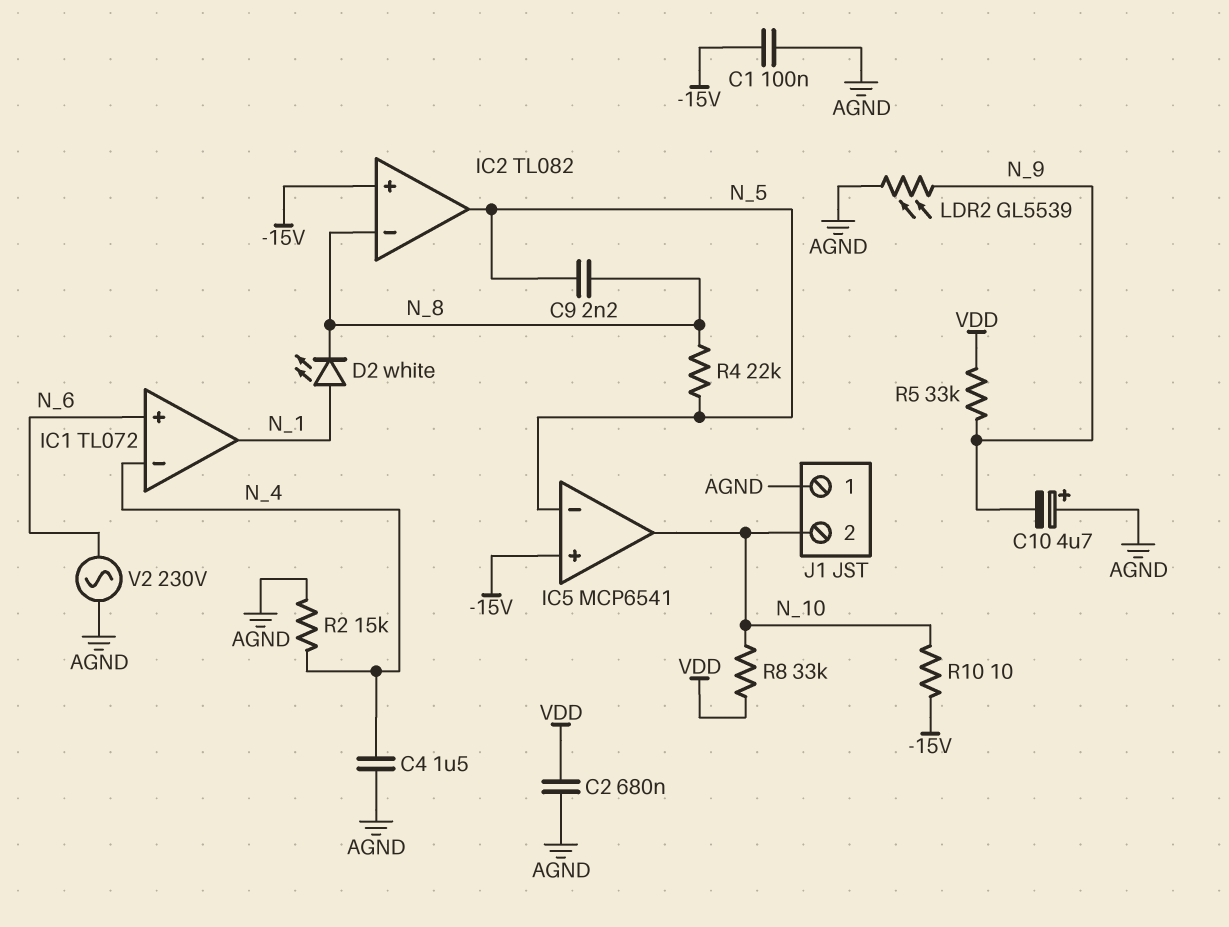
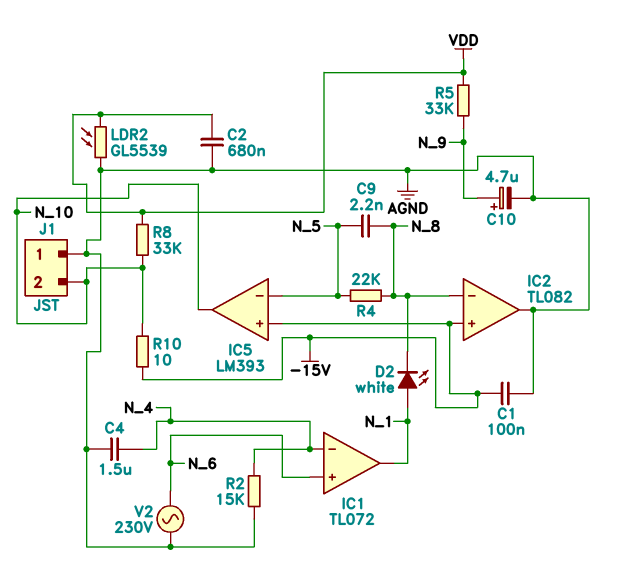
C10: 4.7uF (plus AGND, minus N_9) -> 4.7uF (plus N_9, minus AGND)
IC2 pin out: N_5 -> AGND
IC5: MCP6541 -> LM393
LDR2: GL5539 (AGND, N_9) -> GL5539 (AGND, VDD)

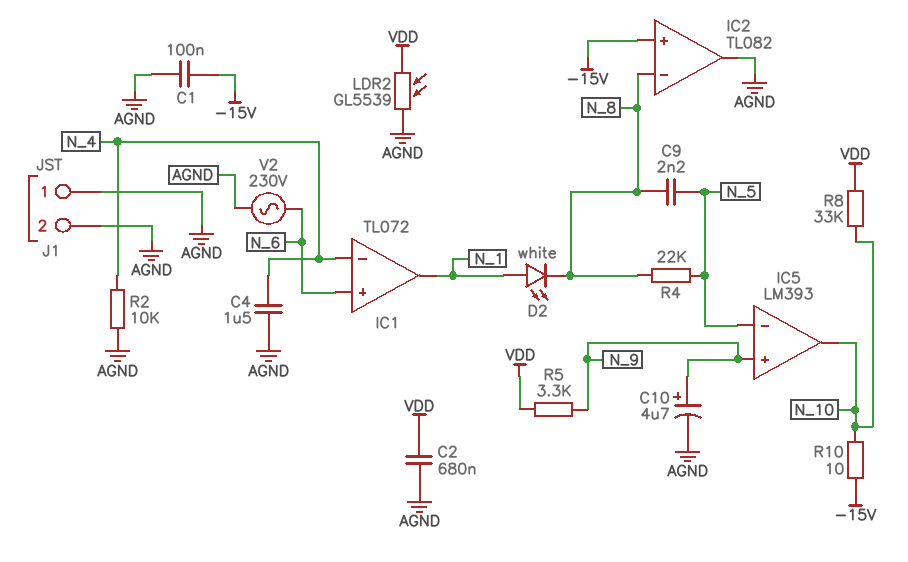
IC5 pin in+: -15V -> N_9
J1 pin 2: N_10 -> AGND
R2: 15k (AGND, N_4) -> 10k (AGND, N_4)
R5: 33k (N_9, VDD) -> 3.3k (N_9, VDD)

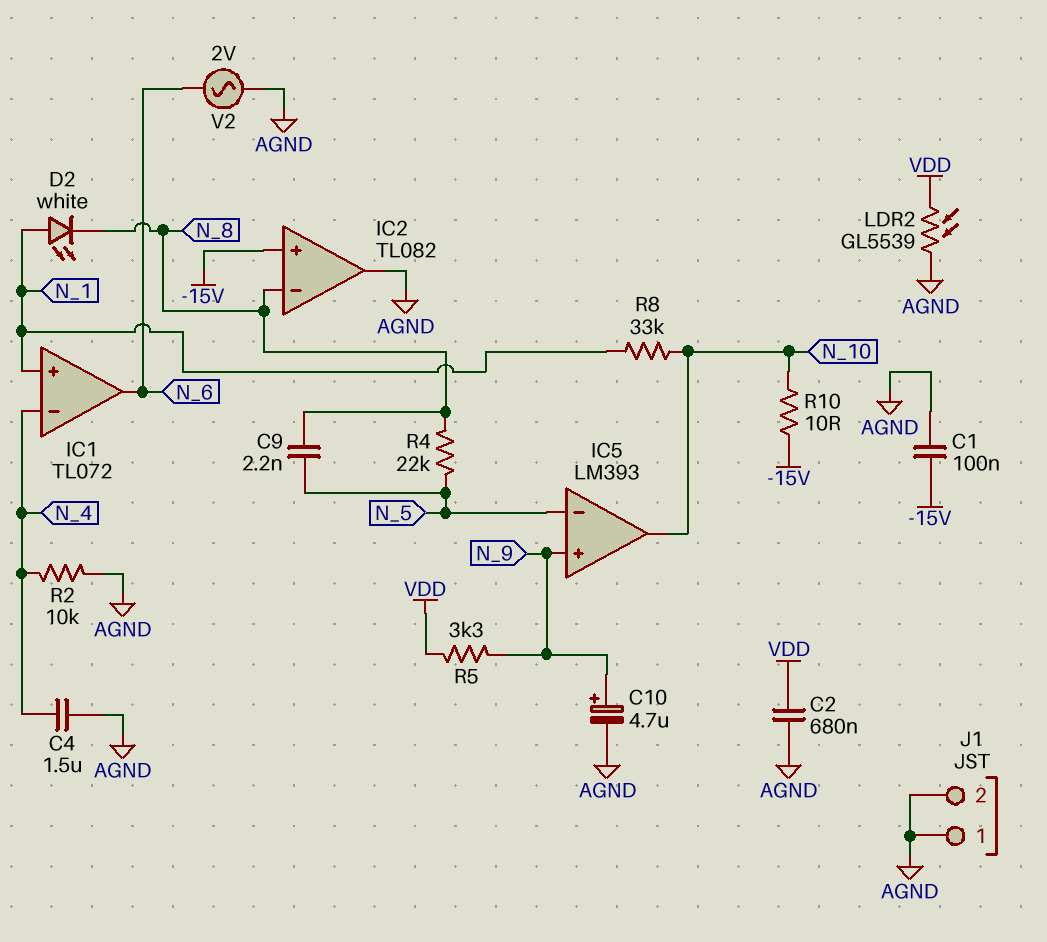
IC1 pin in+: N_6 -> N_1
IC1 pin out: N_1 -> N_6
R8: 33k (N_10, VDD) -> 33k (N_1, N_10)
V2: AC 230V (AGND, N_6) -> AC 2V (AGND, N_6)

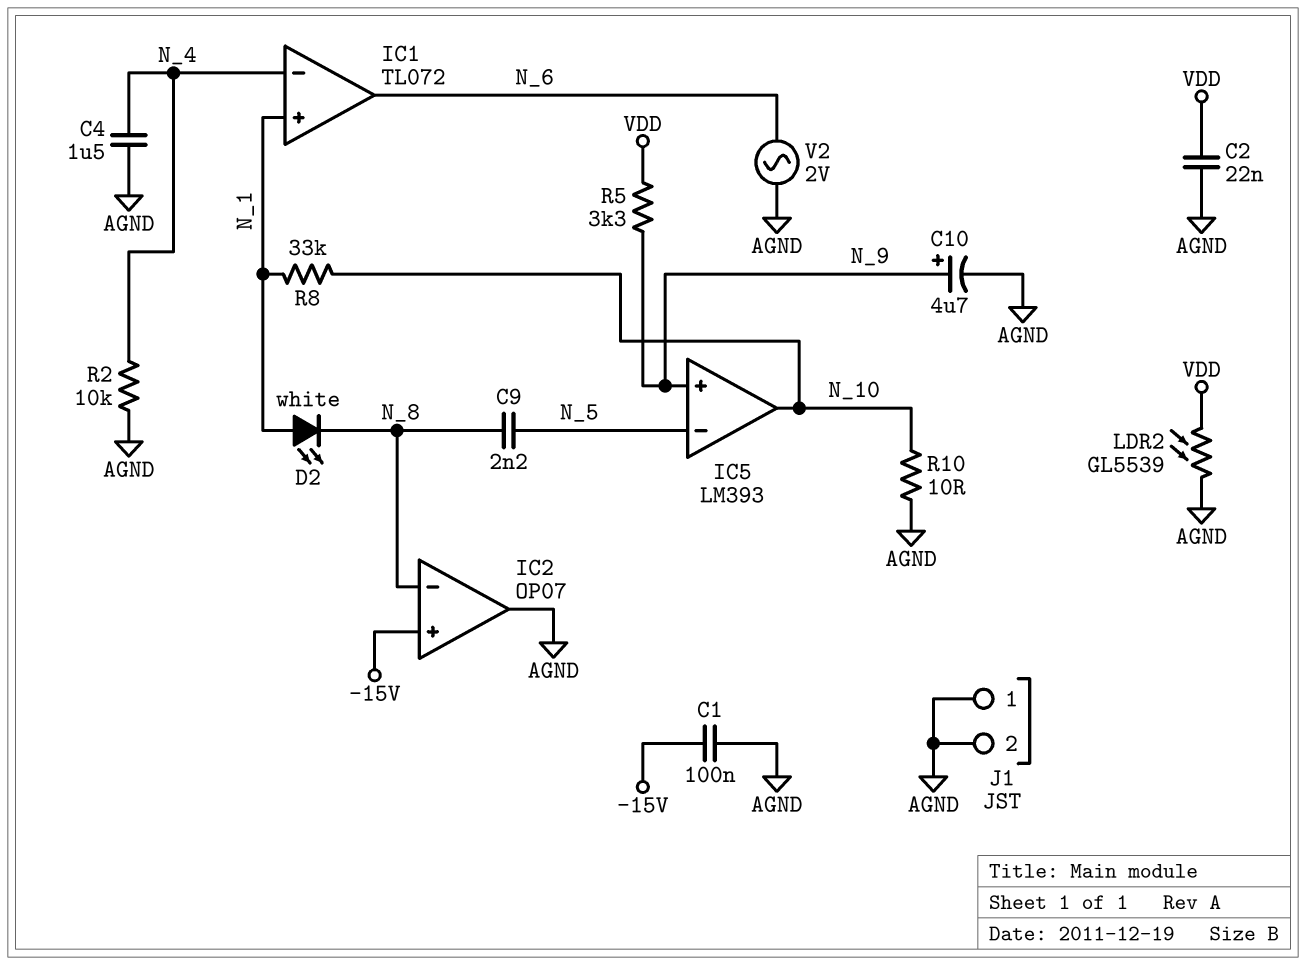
C2: 680nF (AGND, VDD) -> 22nF (AGND, VDD)
IC2: TL082 -> OP07
R4: 22k (N_5, N_8) -> none
R10: 10 (-15V, N_10) -> 10 (AGND, N_10)

